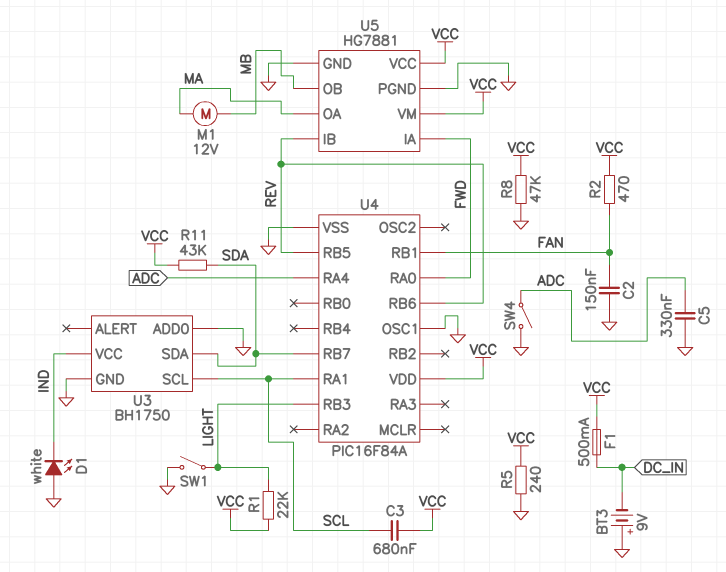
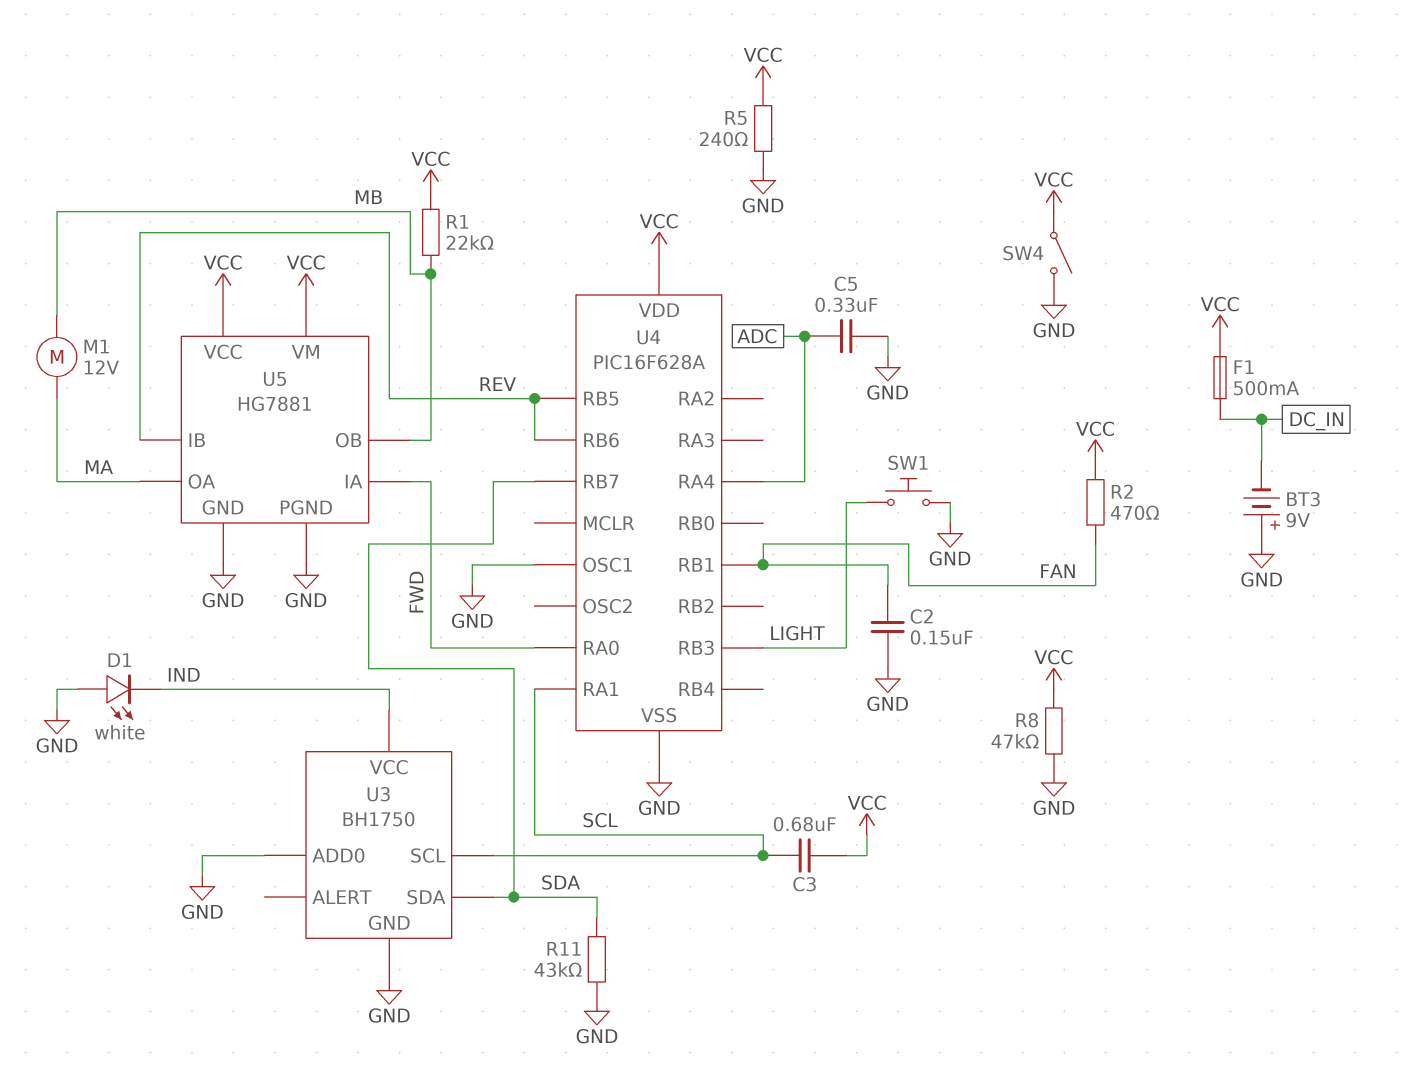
R1: 22k (LIGHT, VCC) -> 22k (MB, VCC)
R11: 43k (SDA, VCC) -> 43k (GND, SDA)
SW1: switch (GND, LIGHT) -> button (GND, LIGHT)
SW4: switch (ADC, GND) -> switch (GND, VCC)
U4: PIC16F84A -> PIC16F628A

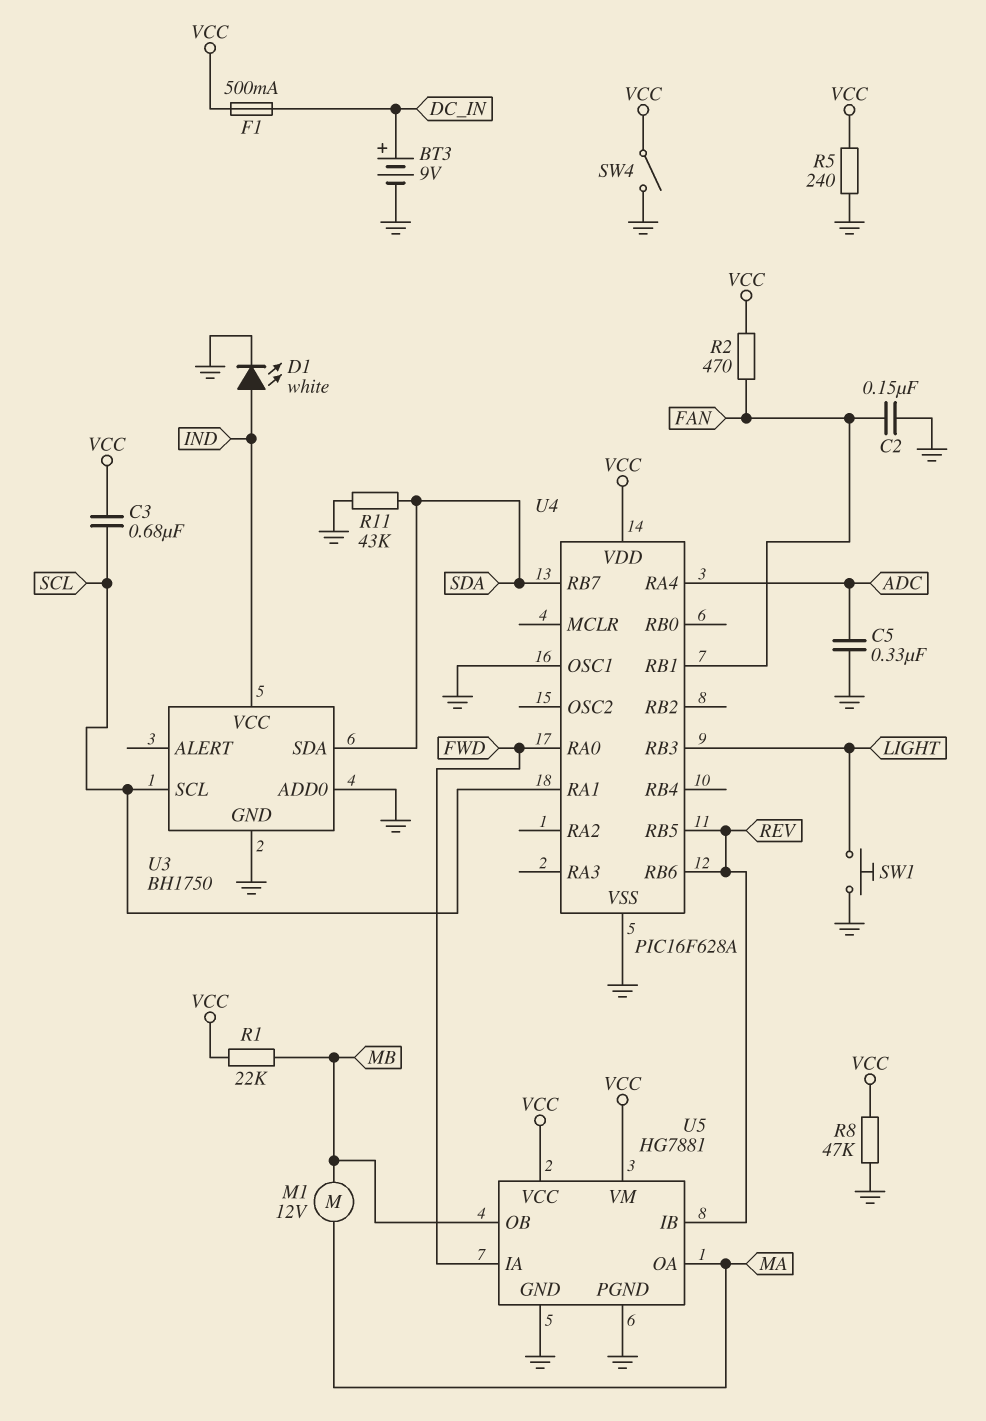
BT3: 9V (plus GND, minus DC_IN) -> 9V (plus DC_IN, minus GND)
D1: LED white (A GND, K IND) -> LED white (A IND, K GND)

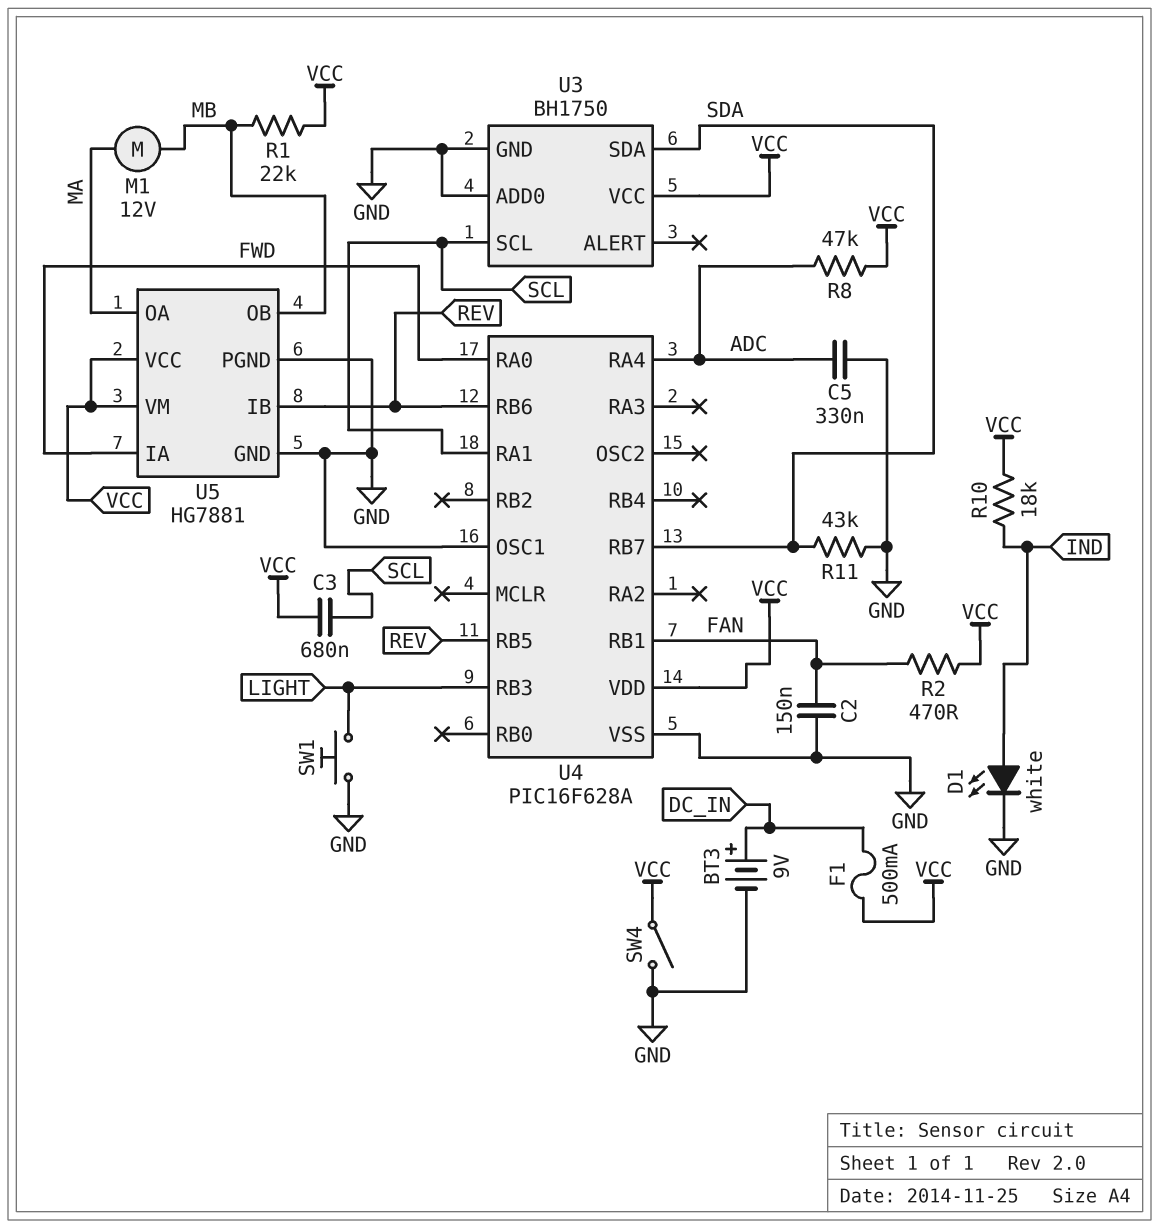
R5: 240 (GND, VCC) -> none
R8: 47k (GND, VCC) -> 47k (ADC, VCC)
R10: none -> 18k (IND, VCC)
U3 pin VCC: IND -> VCC

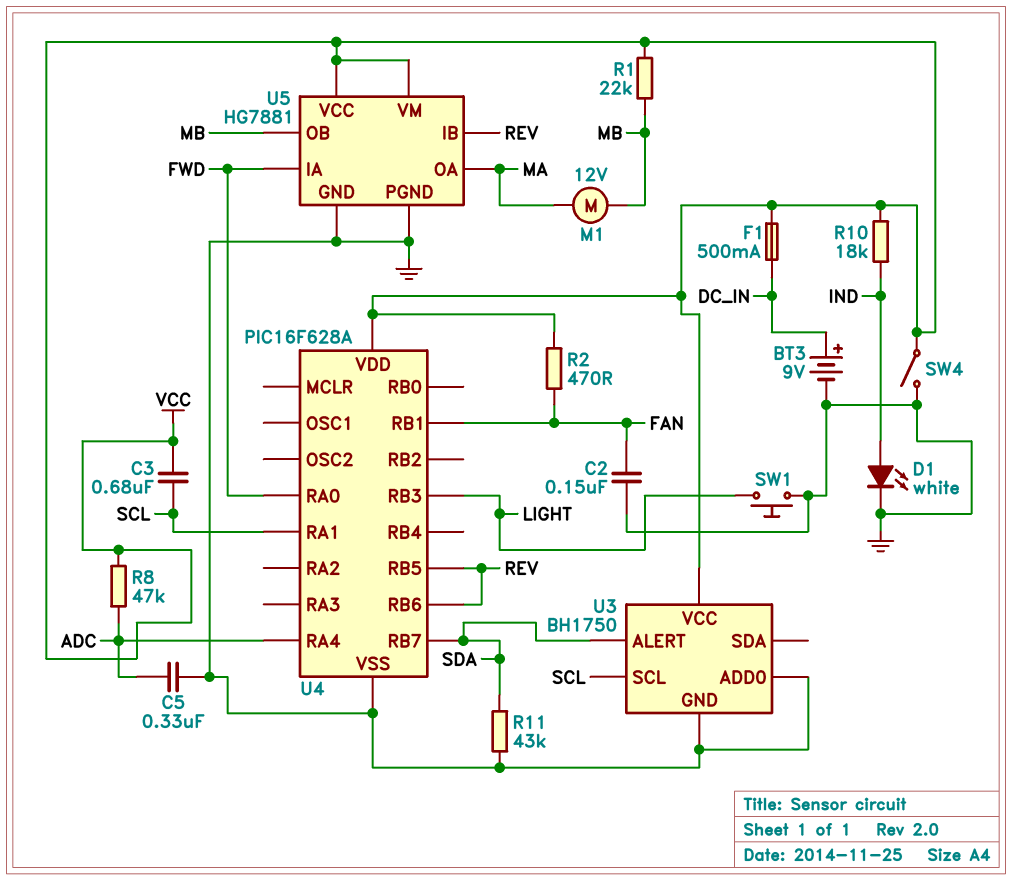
U3 pin ALERT: none -> SDA
U3 pin SDA: SDA -> none
U4 pin OSC1: GND -> none

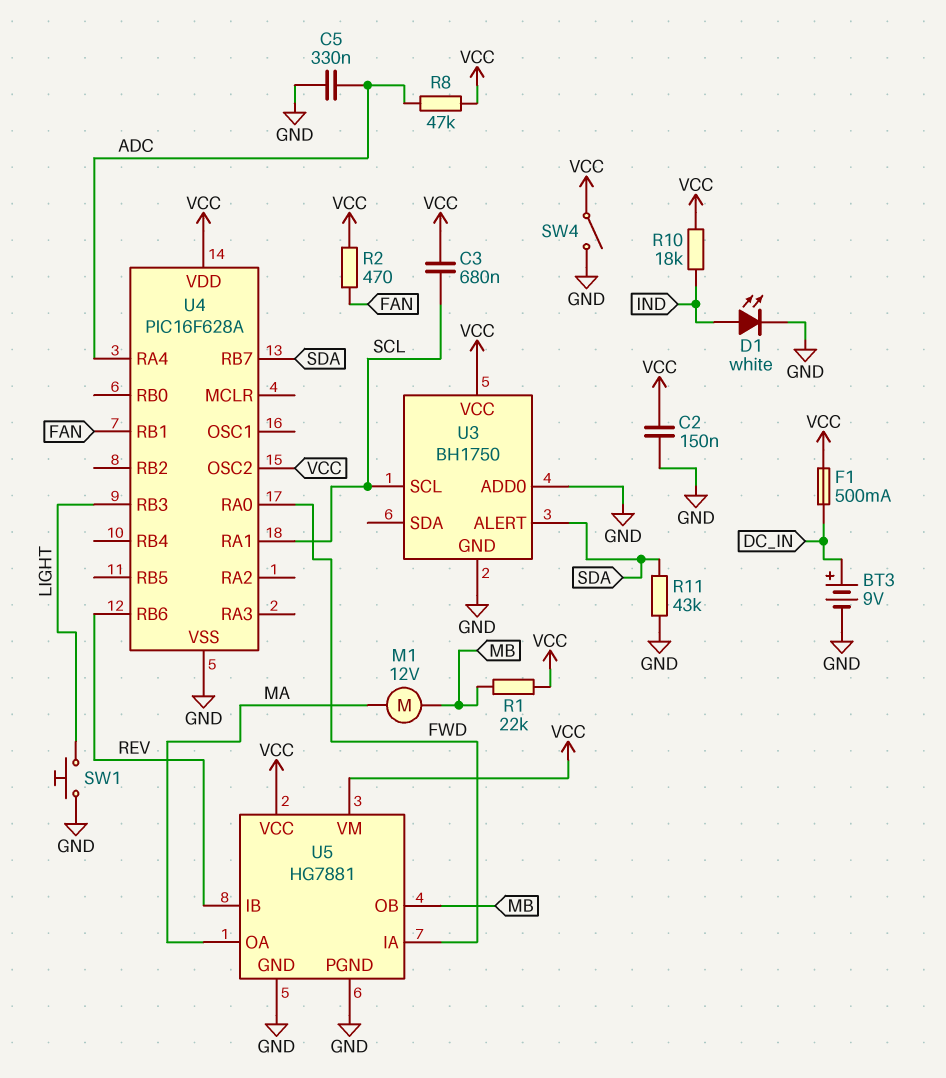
C2: 150nF (FAN, GND) -> 150nF (GND, VCC)
U4 pin OSC2: none -> VCC
U4 pin RB5: REV -> none

